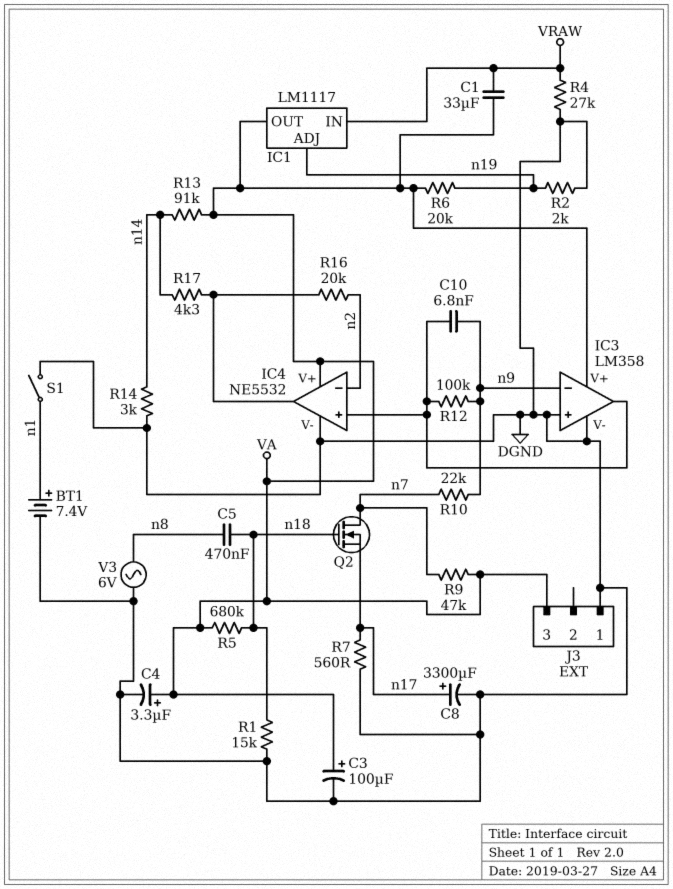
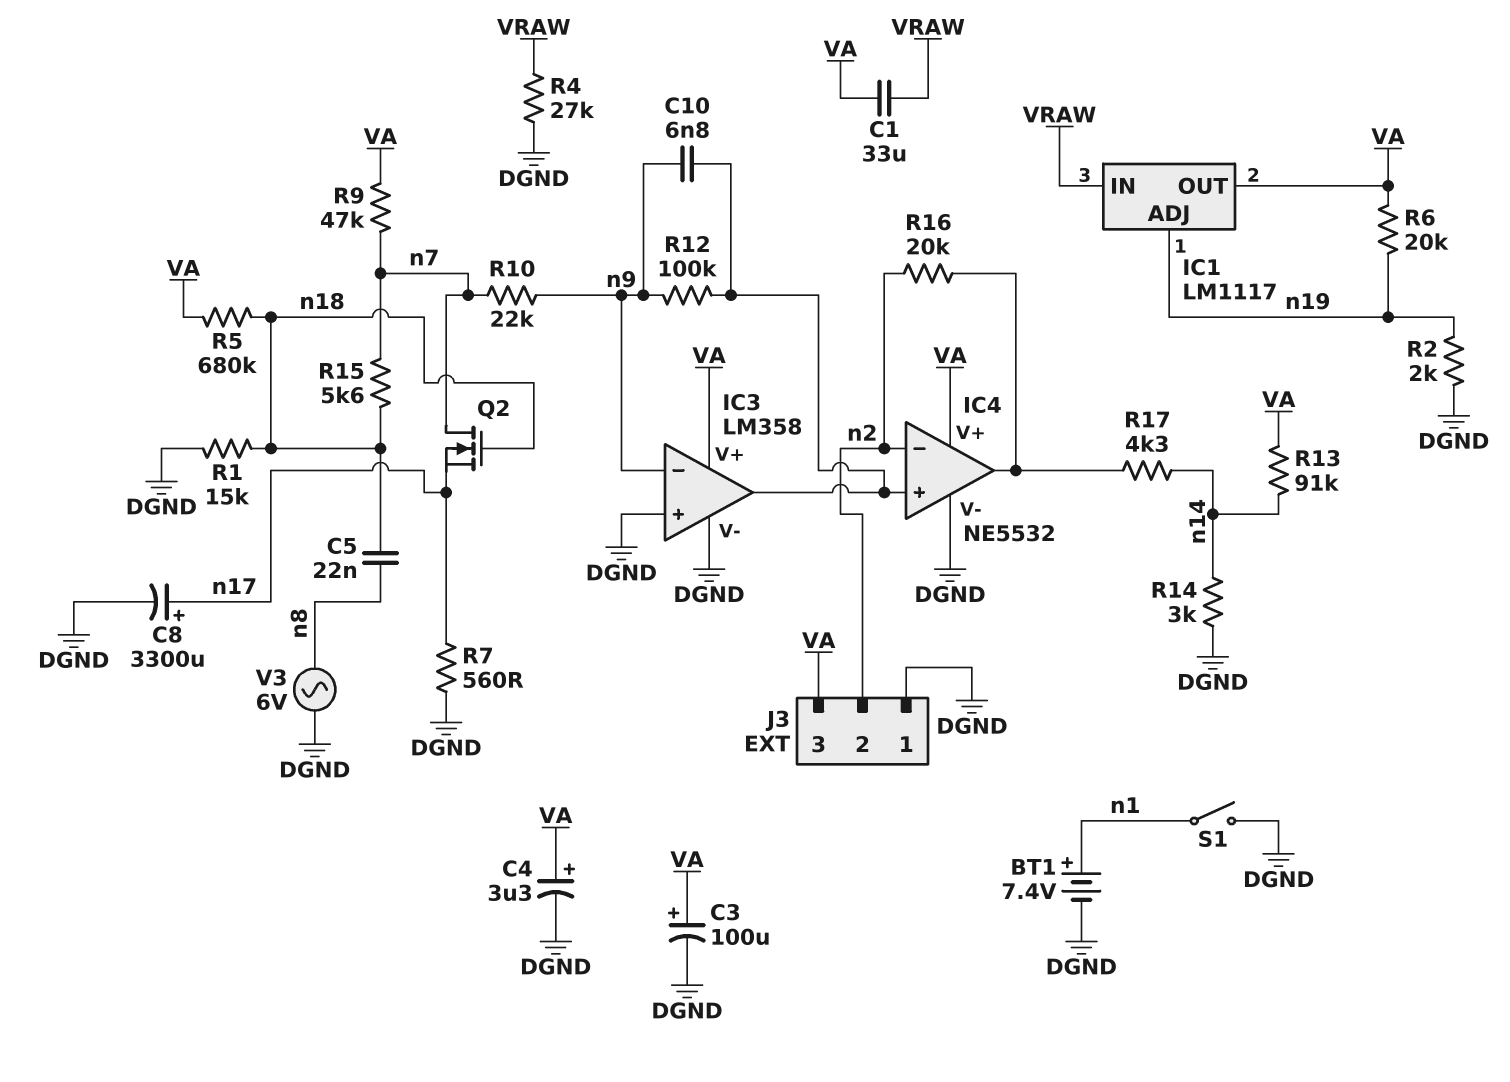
C5: 470nF (n8, n18) -> 22nF (n8, n18)
J3 pin 2: none -> n2
R15: none -> 5.6k (n7, n18)

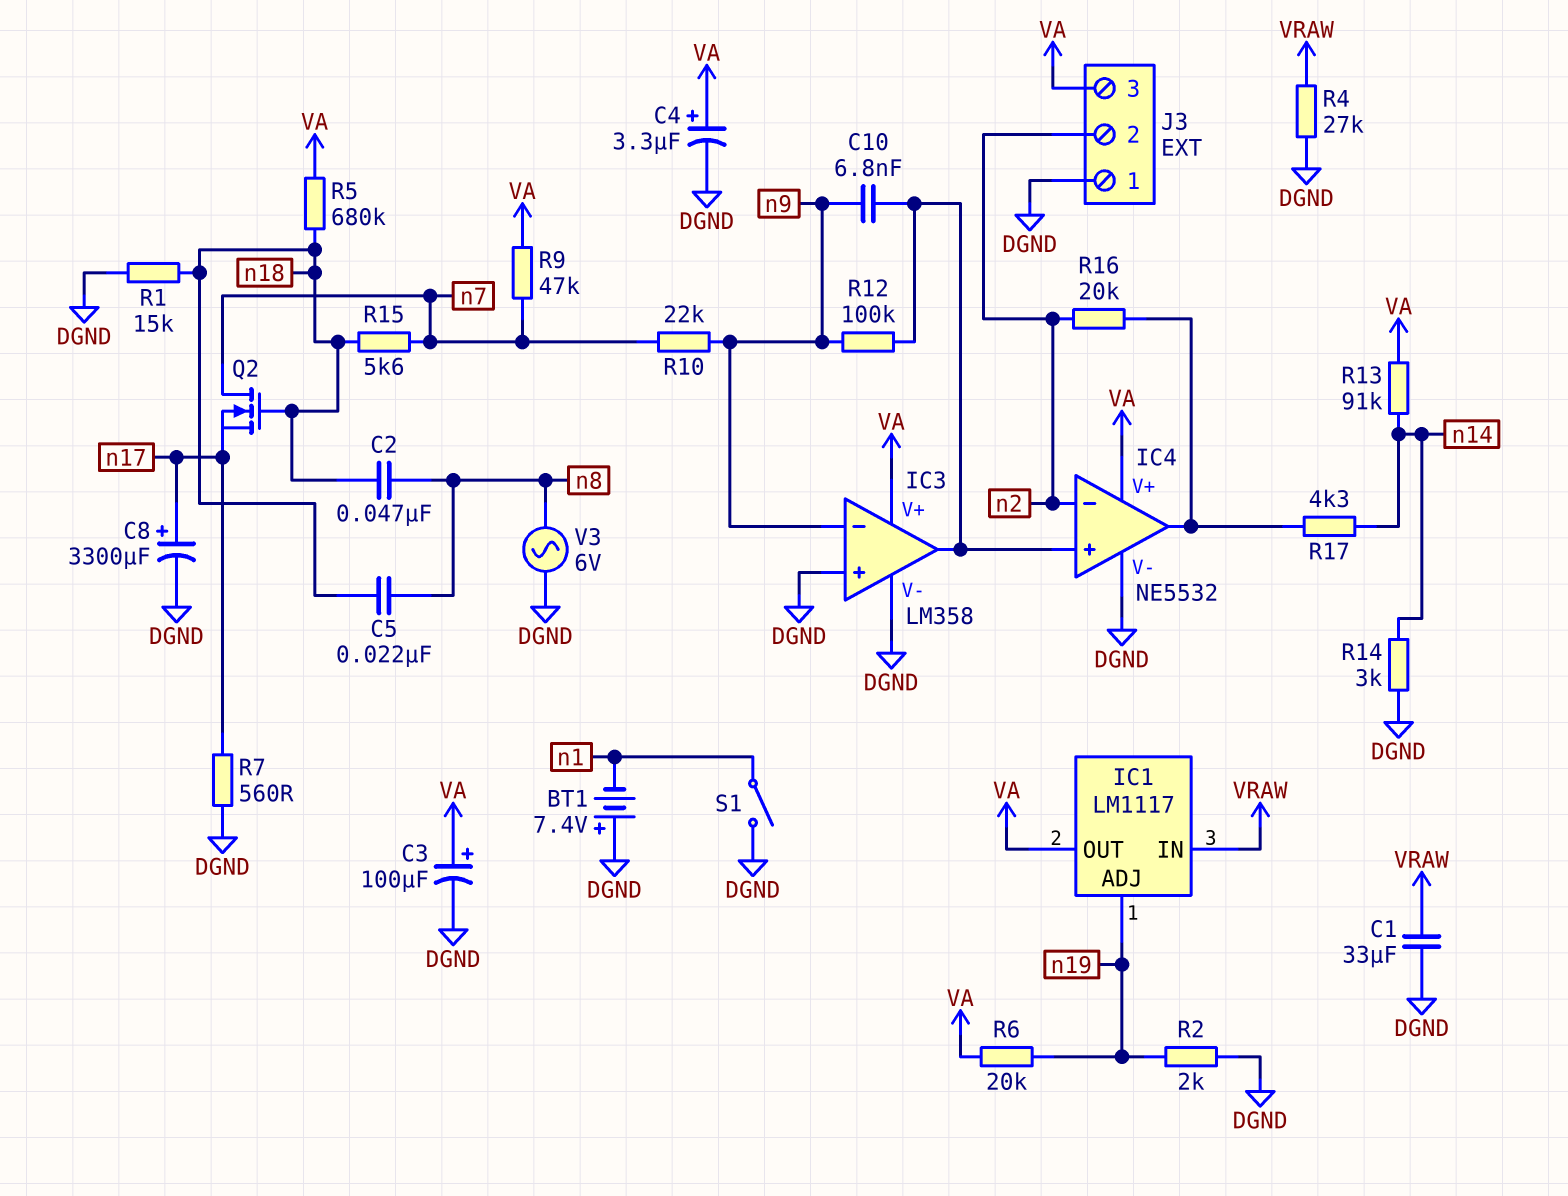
BT1: 7.4V (plus n1, minus DGND) -> 7.4V (plus DGND, minus n1)
C1: 33uF (VA, VRAW) -> 33uF (DGND, VRAW)
C2: none -> 47nF (n8, n18)

